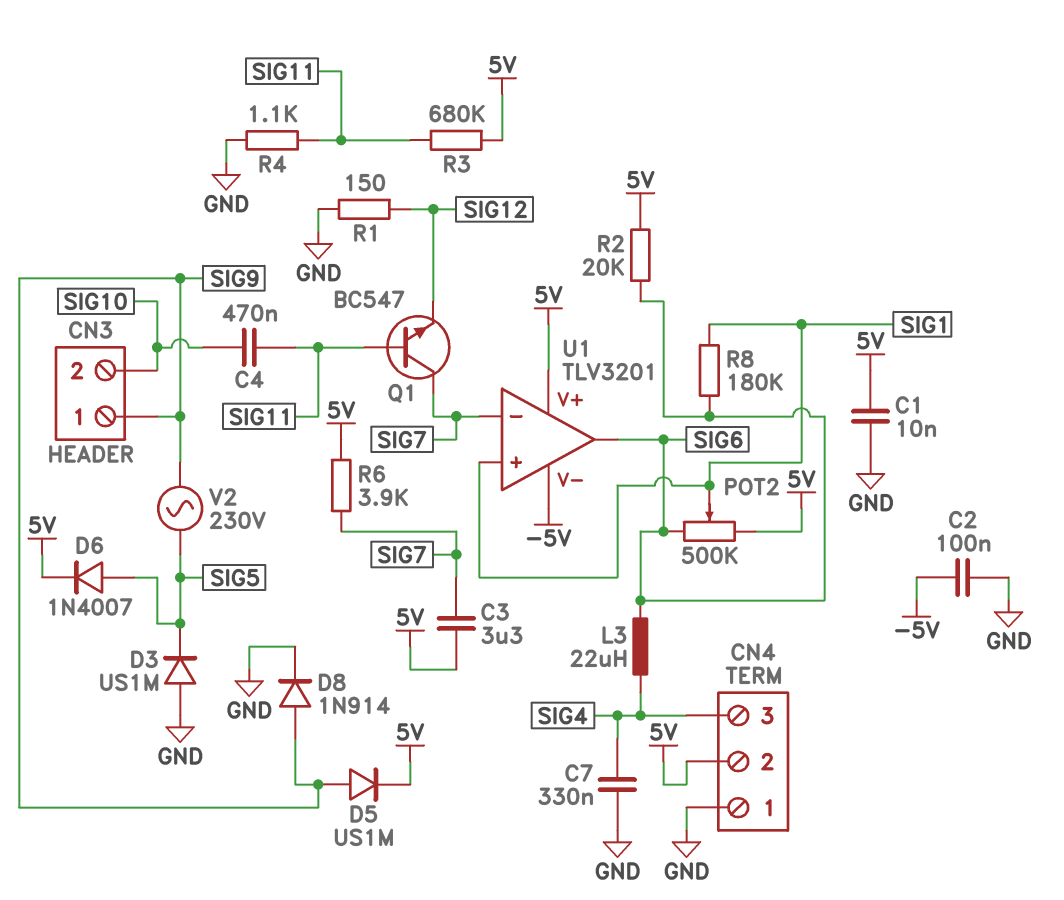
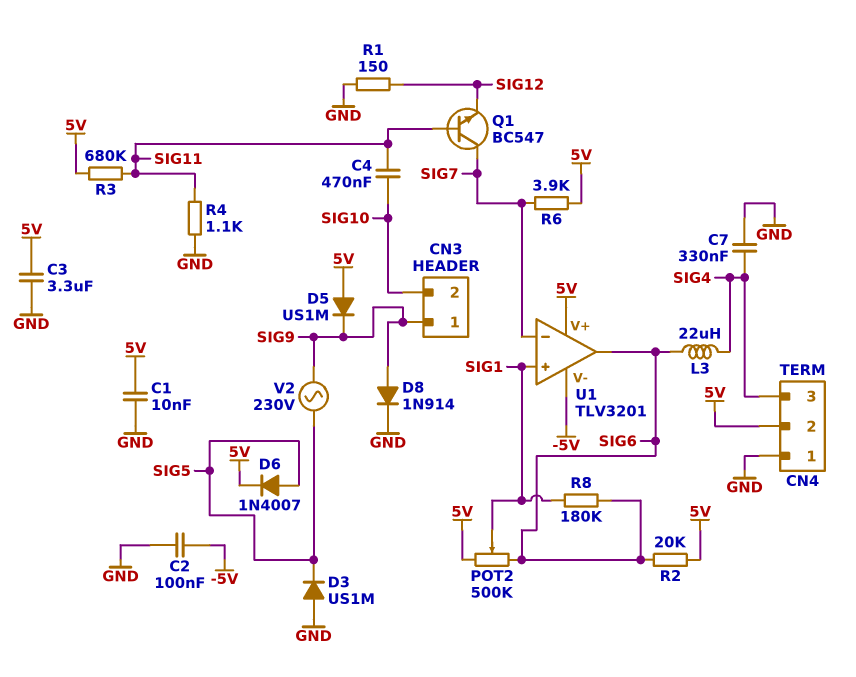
C3: 3.3uF (5V, SIG7) -> 3.3uF (5V, GND)
D5: diode US1M (A SIG9, K 5V) -> diode US1M (A 5V, K SIG9)

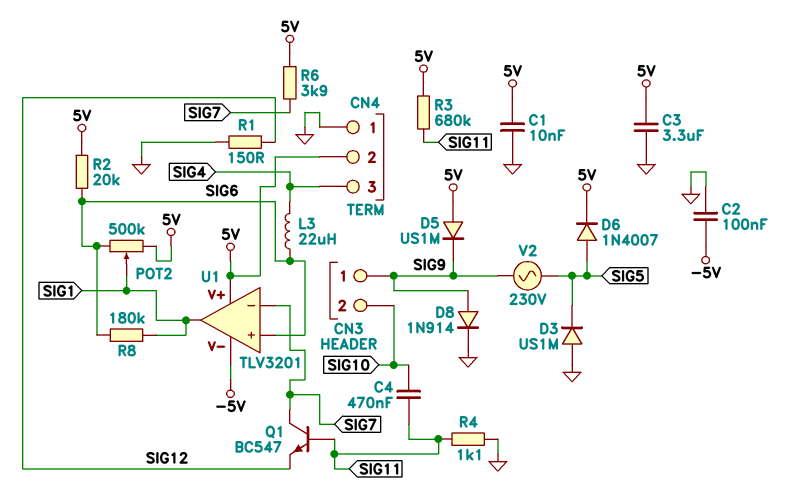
C7: 330nF (GND, SIG4) -> none
U1 pin in+: SIG1 -> SIG6
U1 pin out: SIG6 -> SIG1

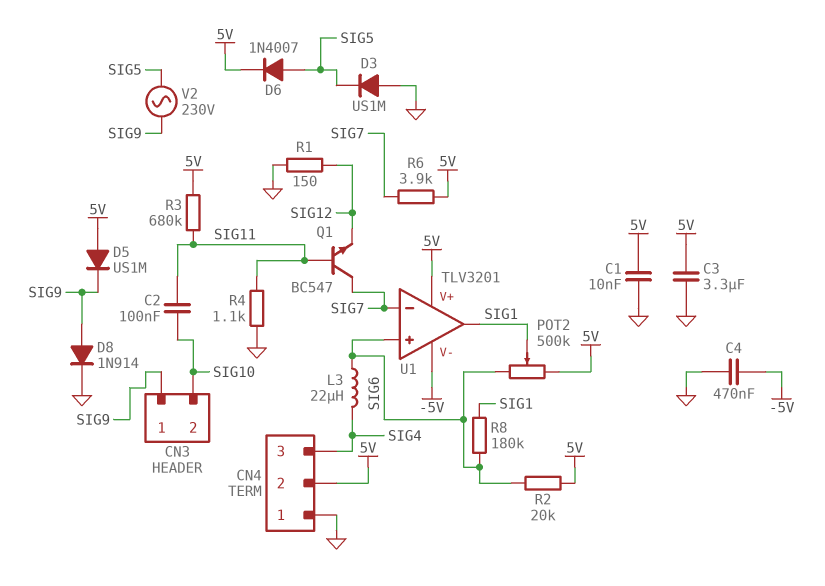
C2: 100nF (-5V, GND) -> 100nF (SIG10, SIG11)
C4: 470nF (SIG10, SIG11) -> 470nF (-5V, GND)

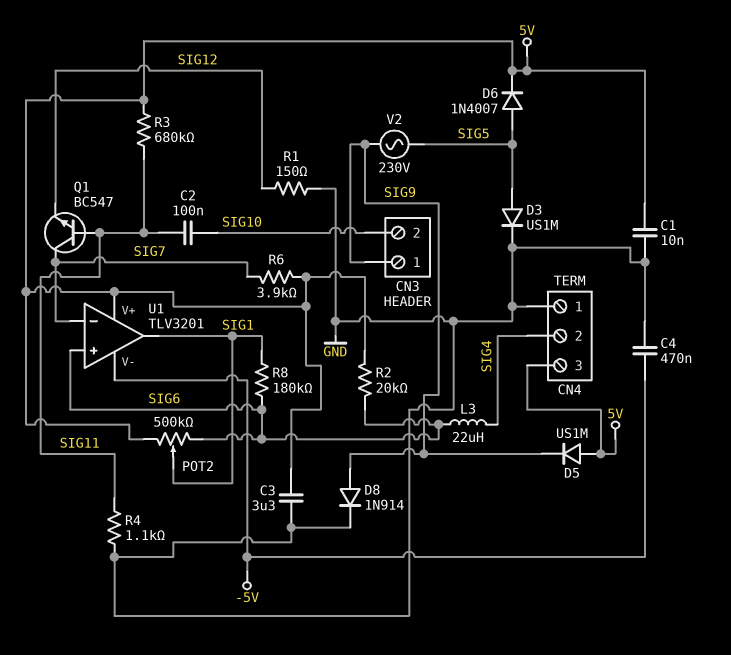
CN4 pin 2: 5V -> SIG4
CN4 pin 3: SIG4 -> 5V
D3: diode US1M (A GND, K SIG5) -> diode US1M (A SIG5, K GND)

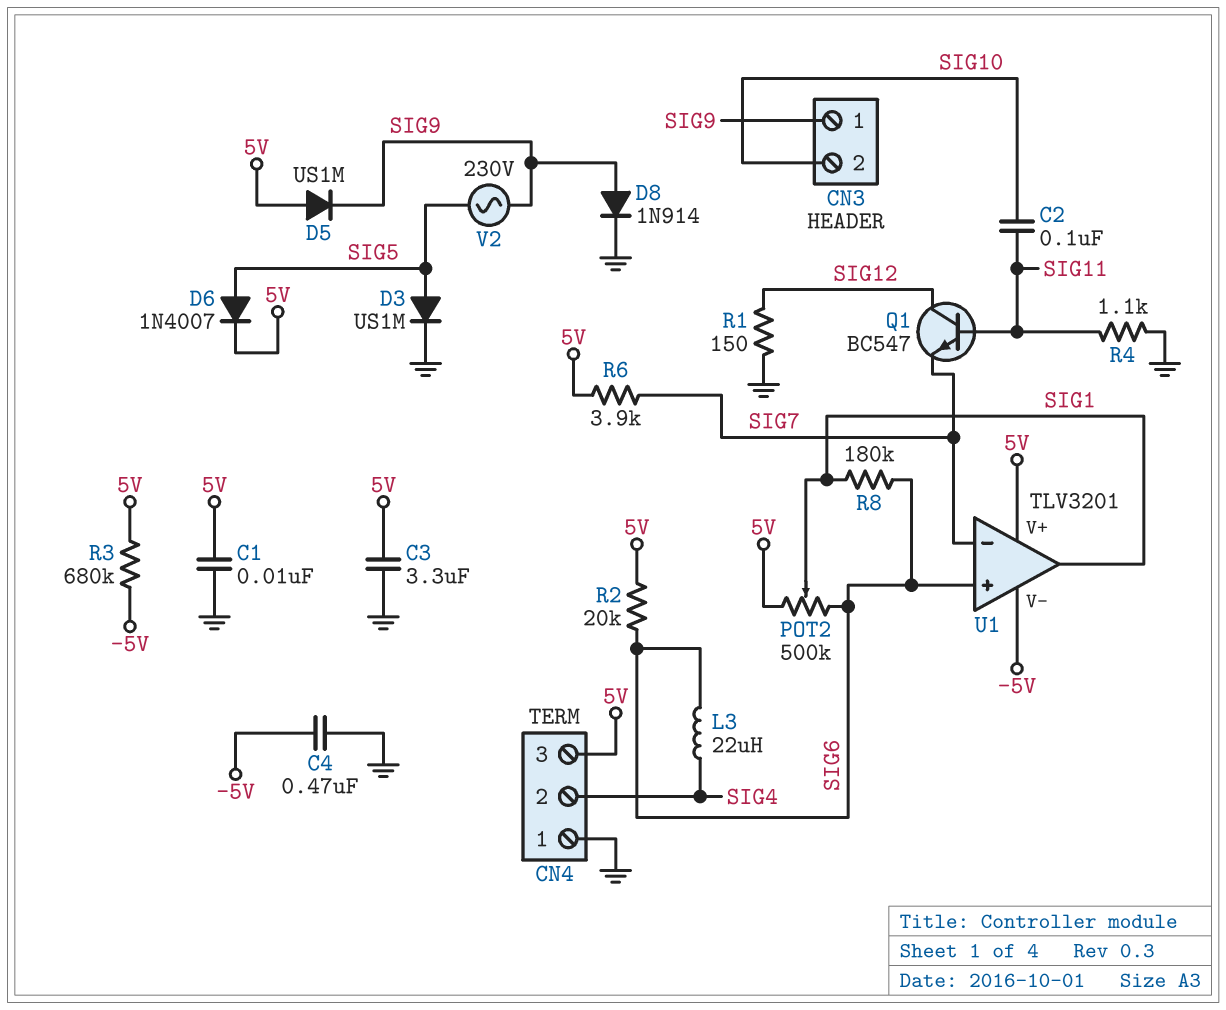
Q1: NPN BC547 (B SIG11, C SIG7, E SIG12) -> NPN BC547 (B SIG11, C SIG12, E SIG7)
R3: 680k (5V, SIG11) -> 680k (-5V, 5V)

